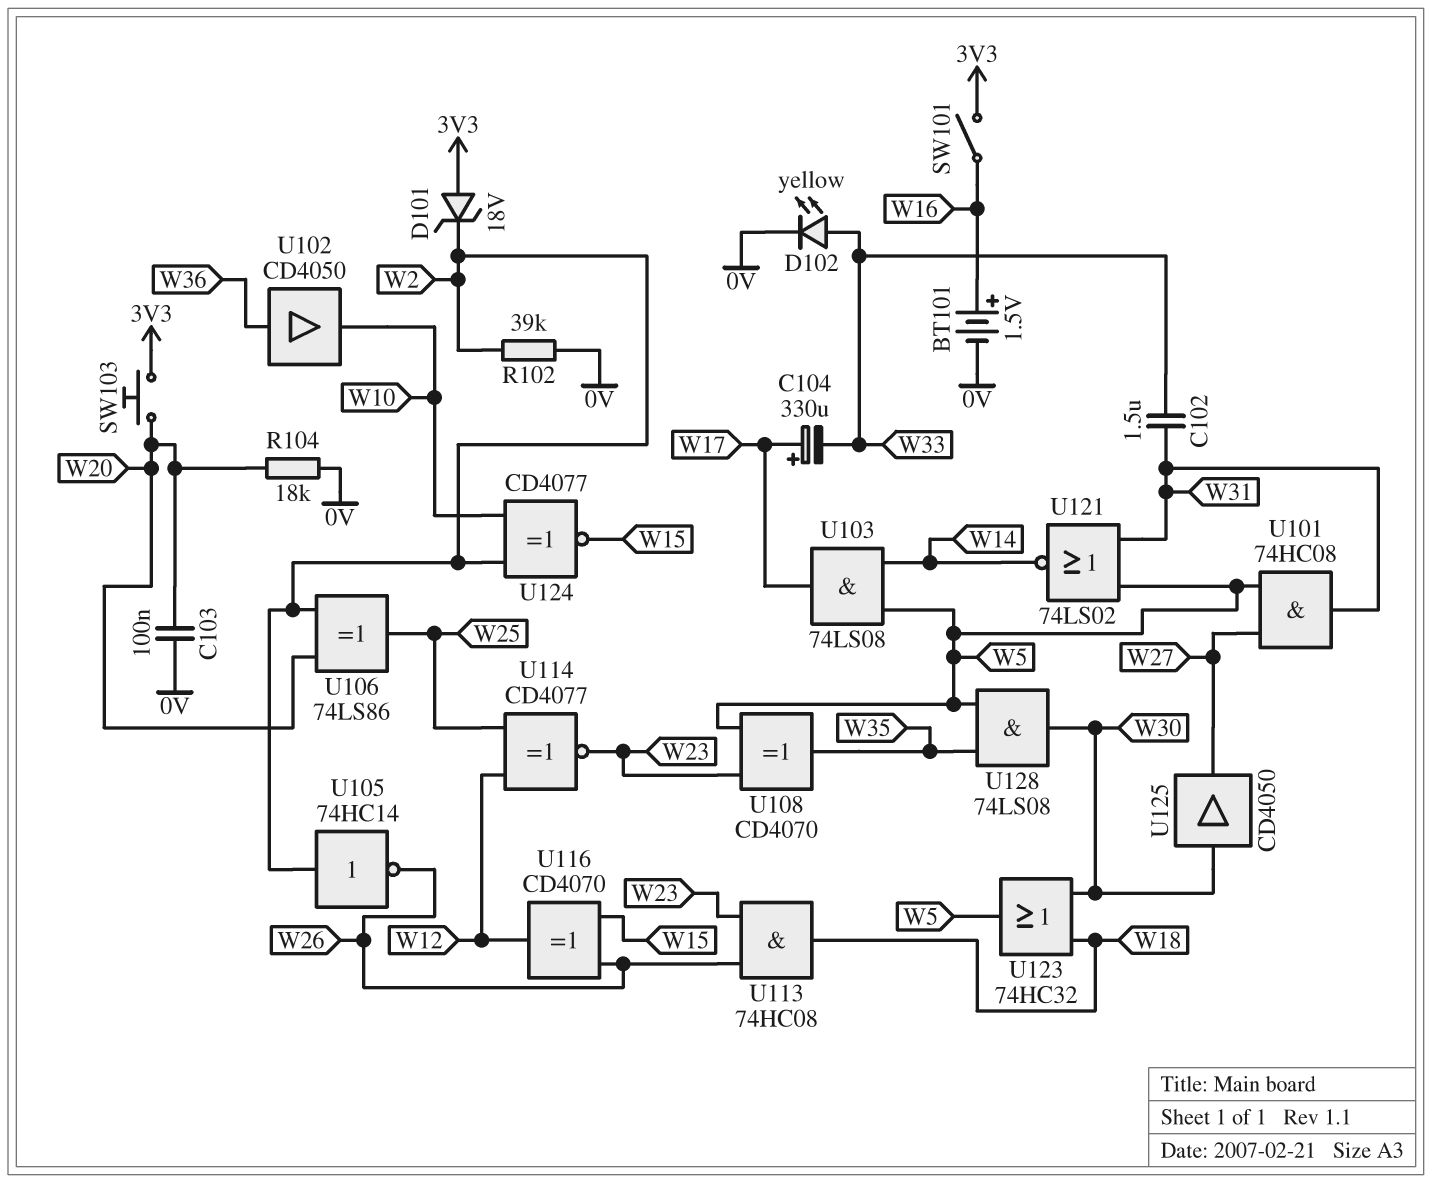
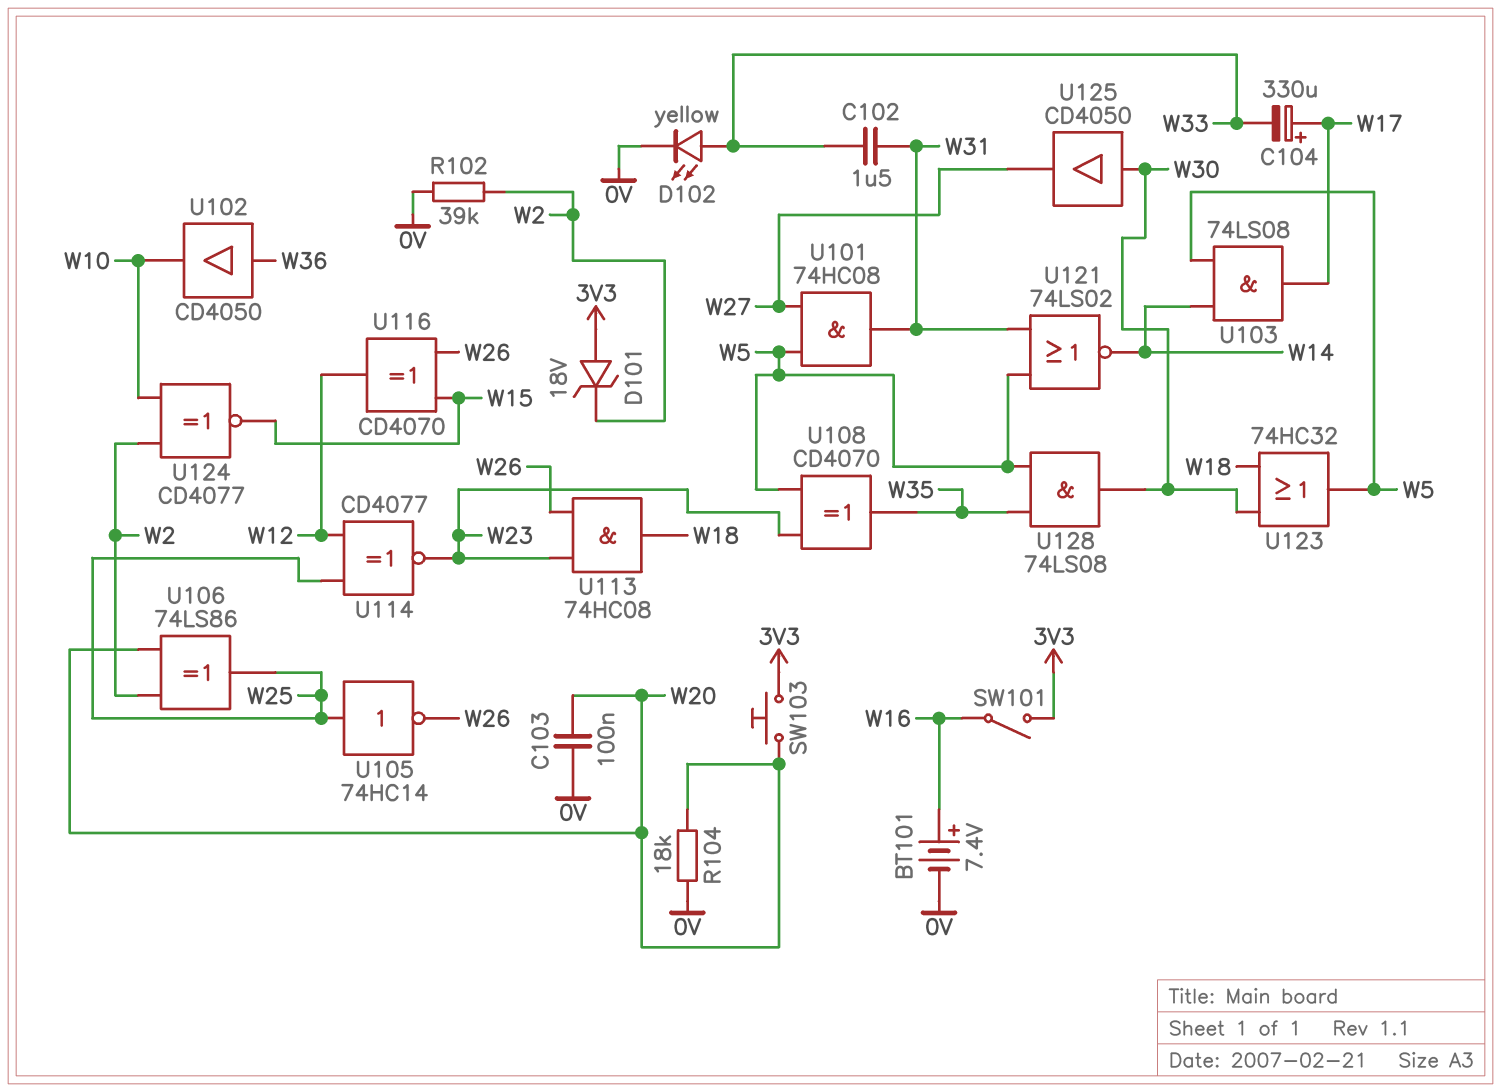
BT101: 1.5V (plus W16, minus 0V) -> 7.4V (plus W16, minus 0V)
U105: NOT 74HC14 (in W2, out W26) -> NOT 74HC14 (in W25, out W26)

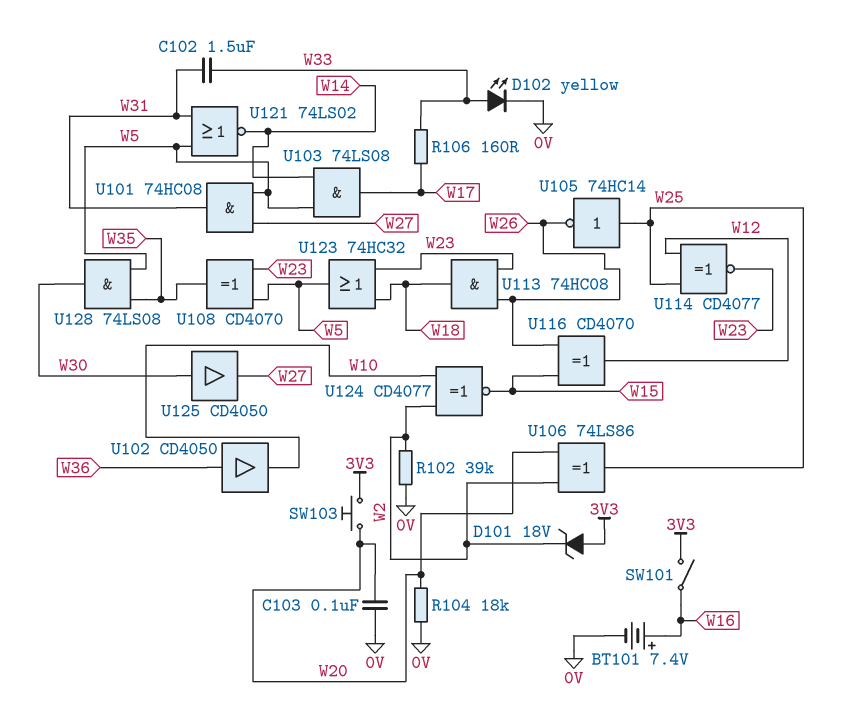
C104: 330uF (plus W17, minus W33) -> none
R106: none -> 160 (W17, W33)
U123: OR 74HC32 (in W18, in W30, out W5) -> OR 74HC32 (in W18, in W23, out W5)

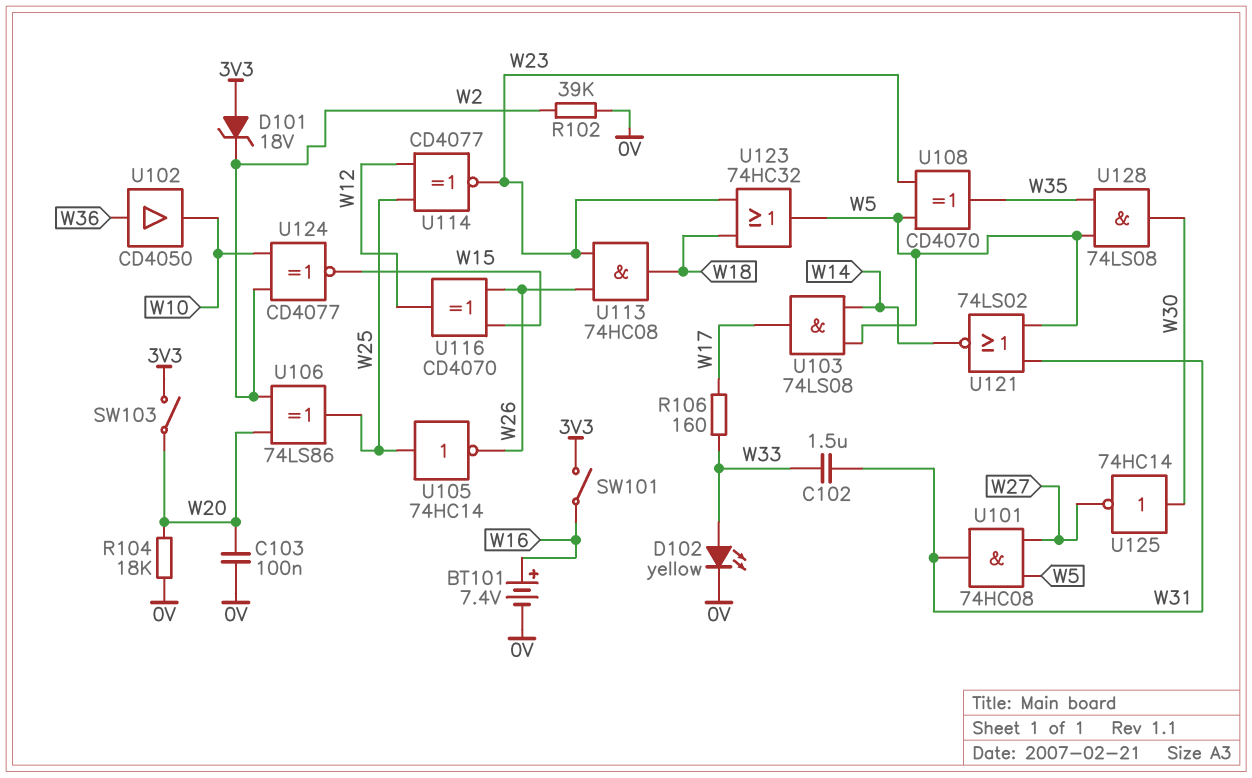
SW103: button (3V3, W20) -> switch (3V3, W20)
U125: buffer CD4050 (in W30, out W27) -> NOT 74HC14 (in W30, out W27)

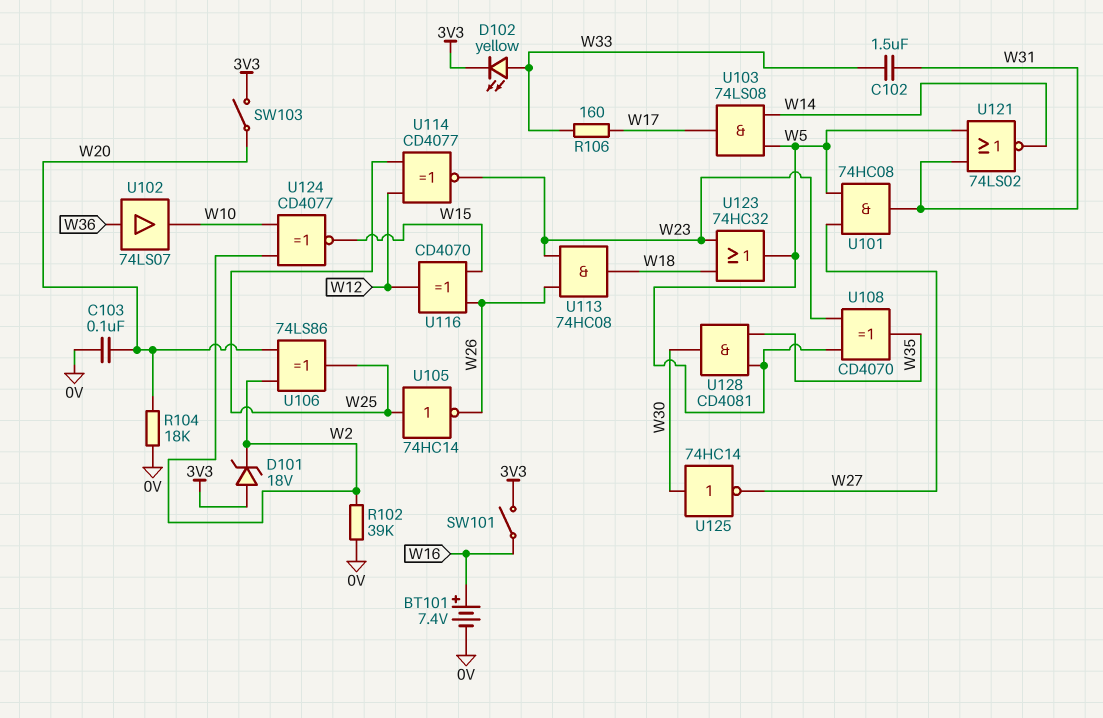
D102: LED yellow (A W33, K 0V) -> LED yellow (A W33, K 3V3)
U102: buffer CD4050 (in W36, out W10) -> buffer 74LS07 (in W36, out W10)
U128: AND 74LS08 (in W5, in W35, out W30) -> AND CD4081 (in W5, in W35, out W30)

